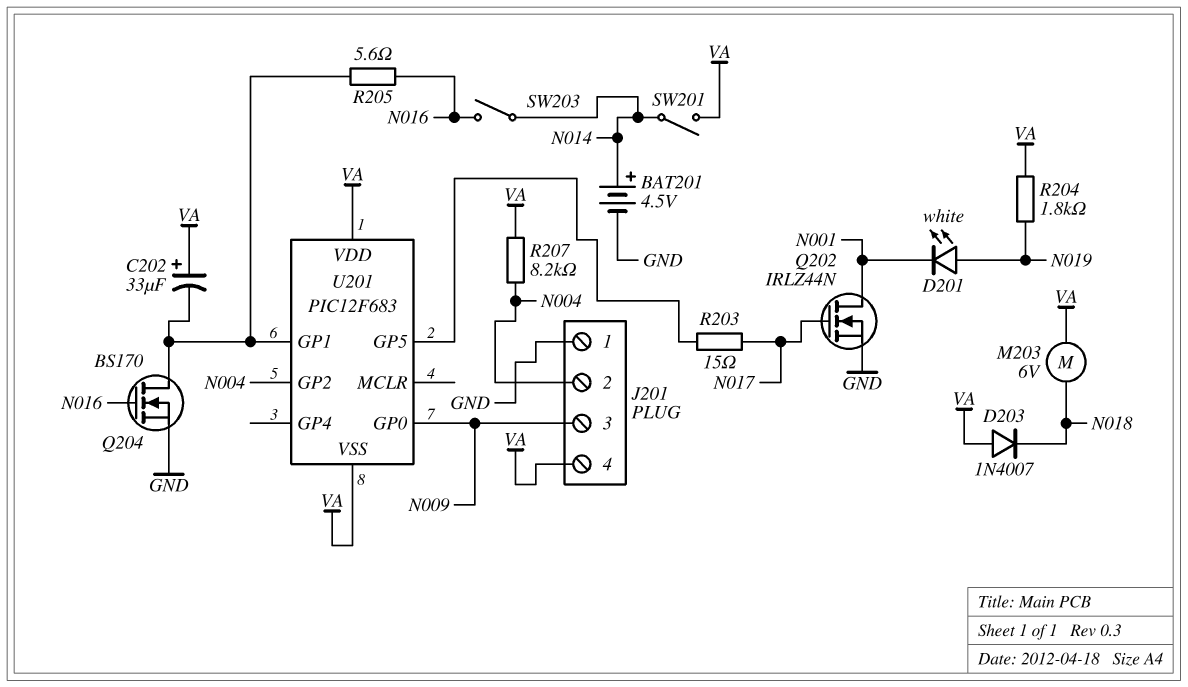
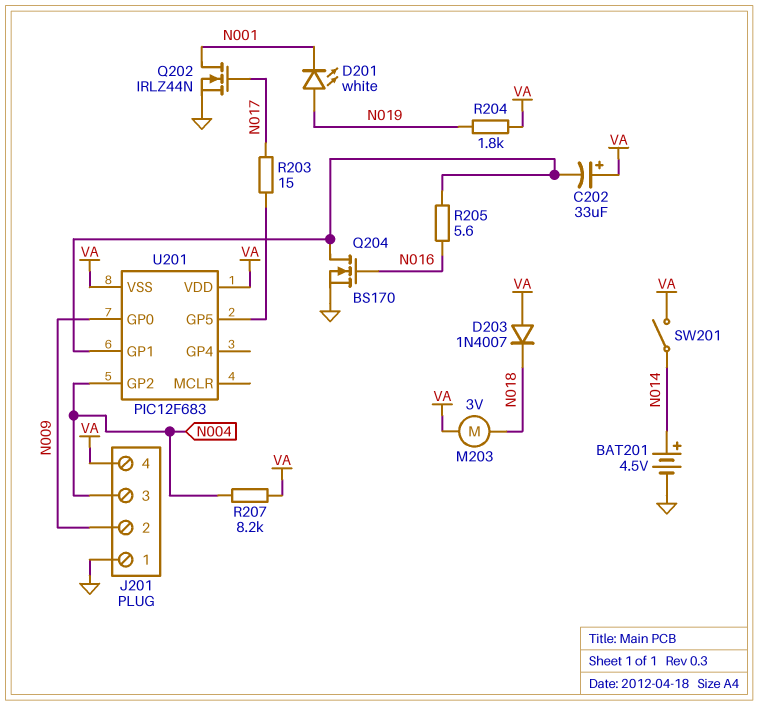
J201 pin 2: N004 -> N009
J201 pin 3: N009 -> N004
M203: motor 6V (N018, VA) -> motor 3V (N018, VA)
SW203: switch (N014, N016) -> none

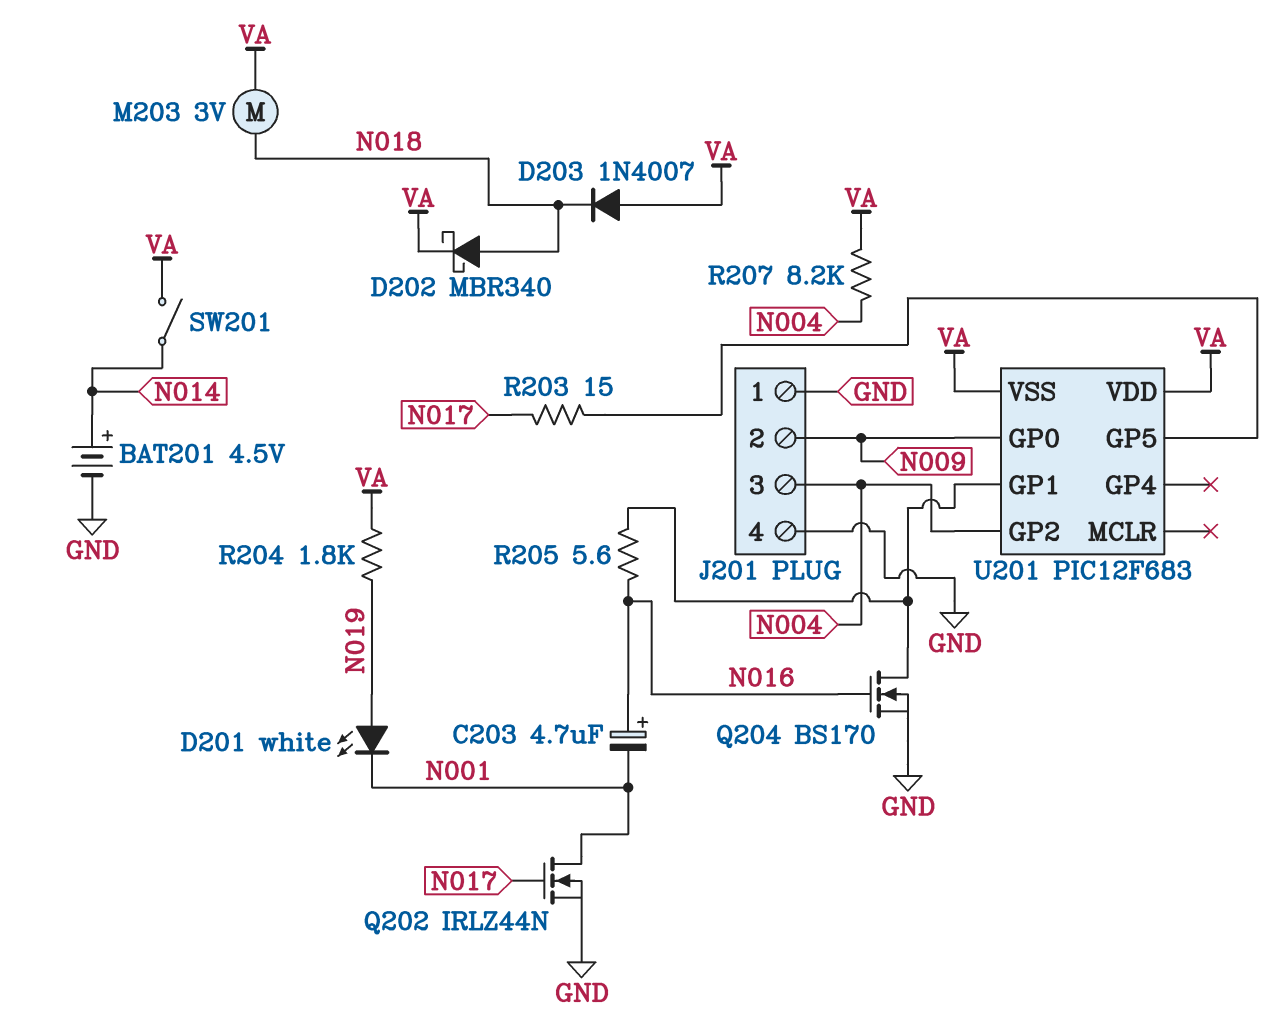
C202: 33uF (plus VA, minus U201/GP1) -> none
C203: none -> 4.7uF (plus N016, minus N001)
D202: none -> schottky MBR340 (A N018, K VA)
J201 pin 4: VA -> GND

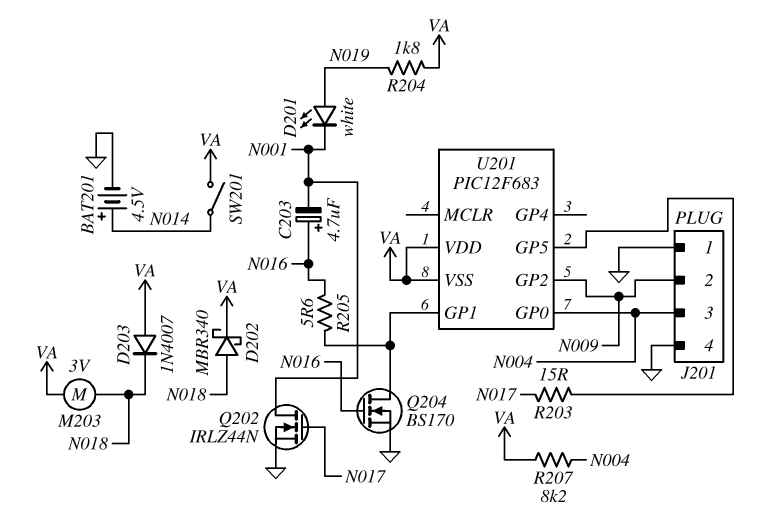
U201 pin GP0: N009 -> N004
U201 pin GP2: N004 -> N009

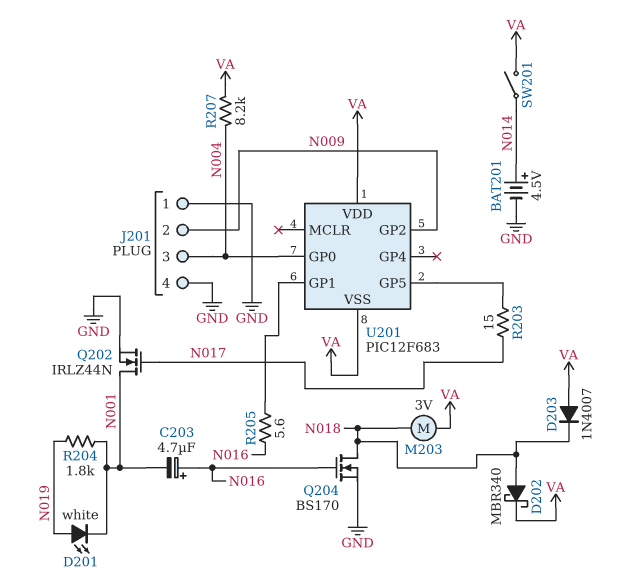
Q204: NMOS BS170 (G N016, D U201/GP1, S GND) -> NMOS BS170 (G N016, D N018, S GND)
R204: 1.8k (N019, VA) -> 1.8k (N001, N019)

